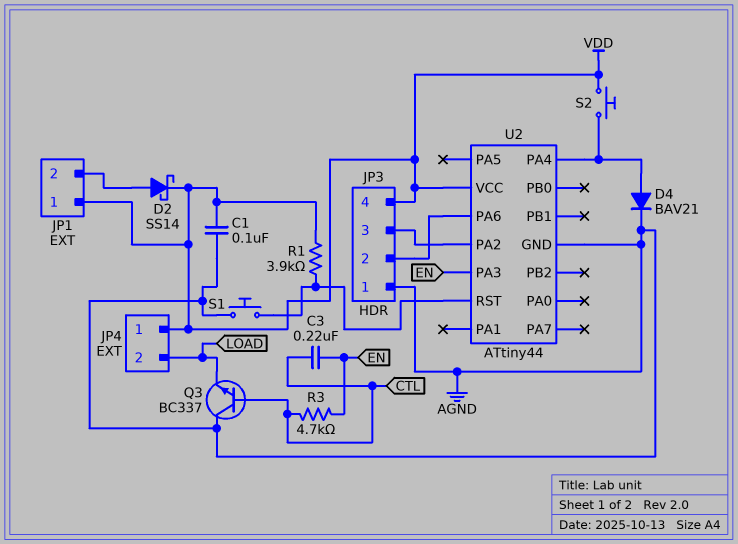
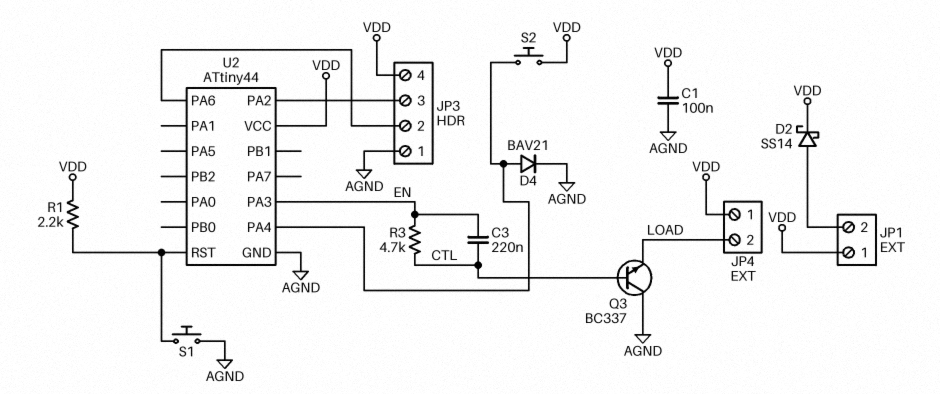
R1: 3.9k (U2/RST, VDD) -> 2.2k (U2/RST, VDD)

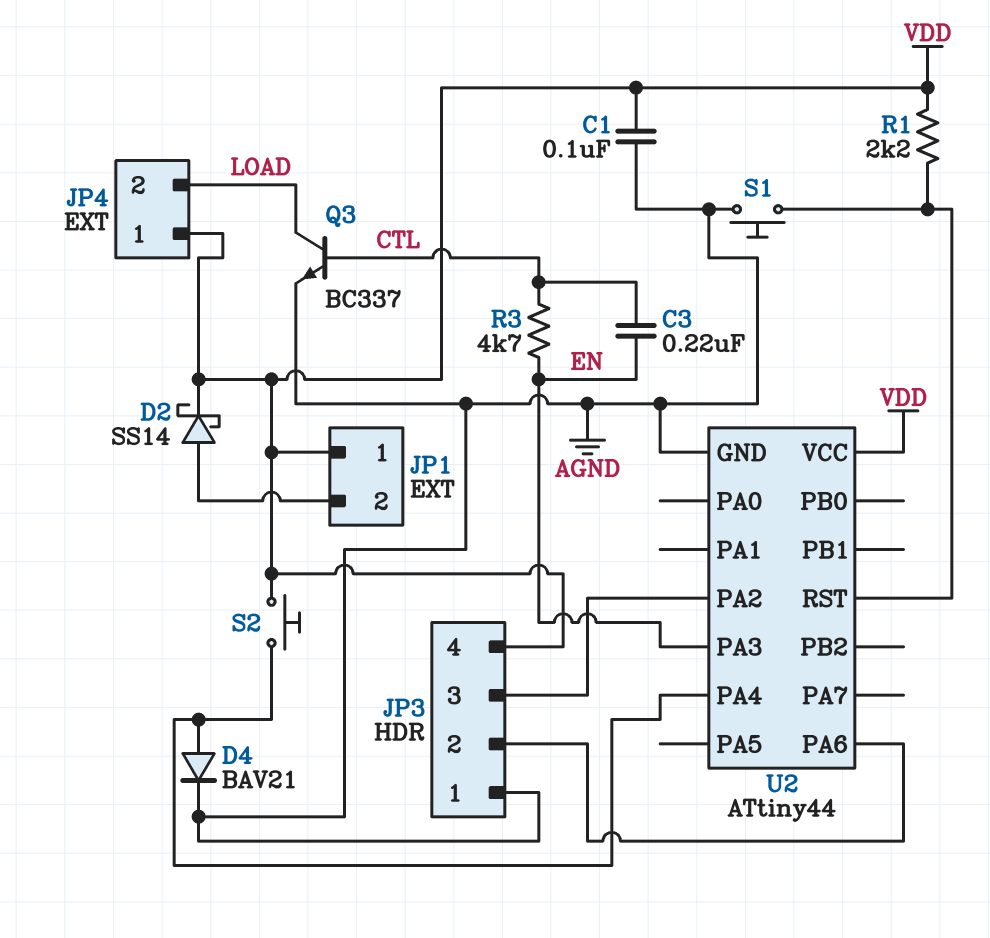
Q3: NPN BC337 (B CTL, C AGND, E LOAD) -> NPN BC337 (B CTL, C LOAD, E AGND)

